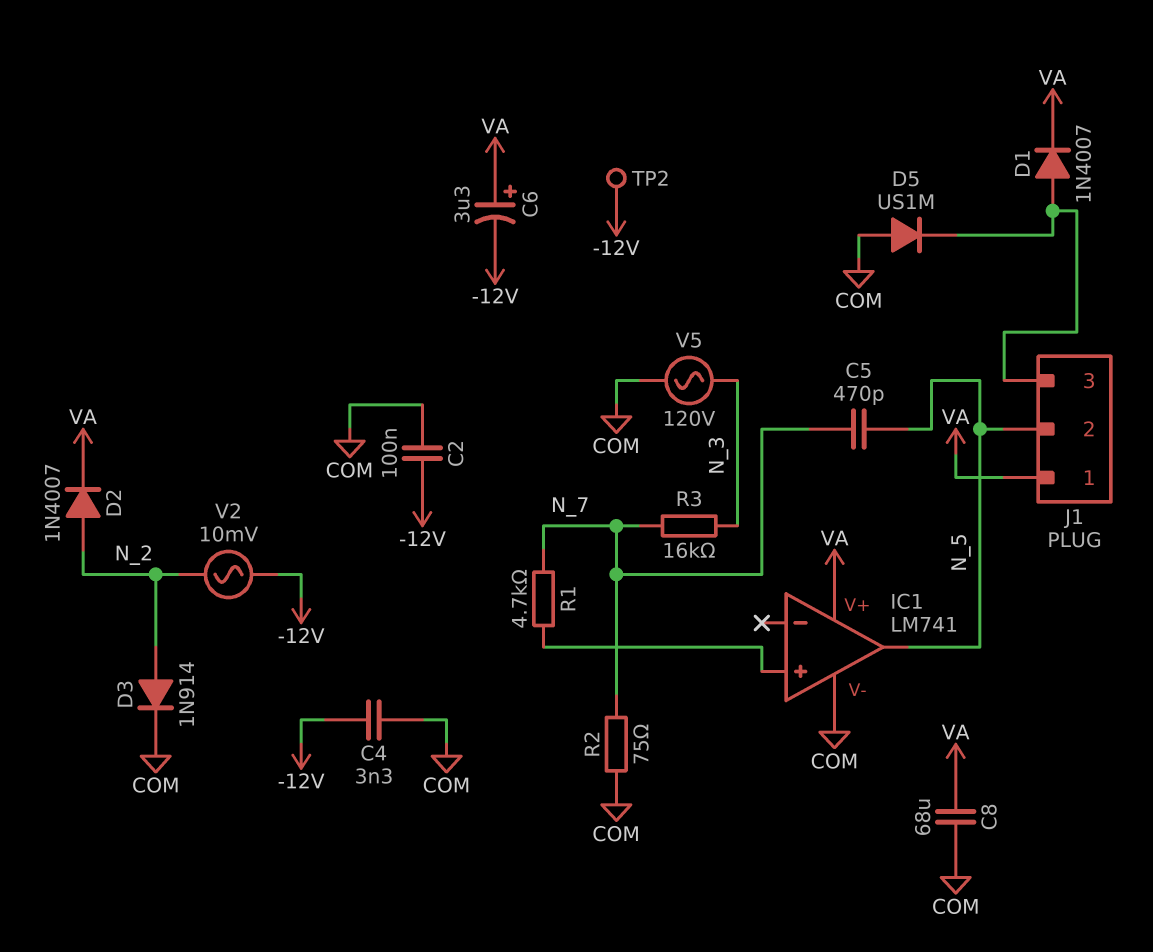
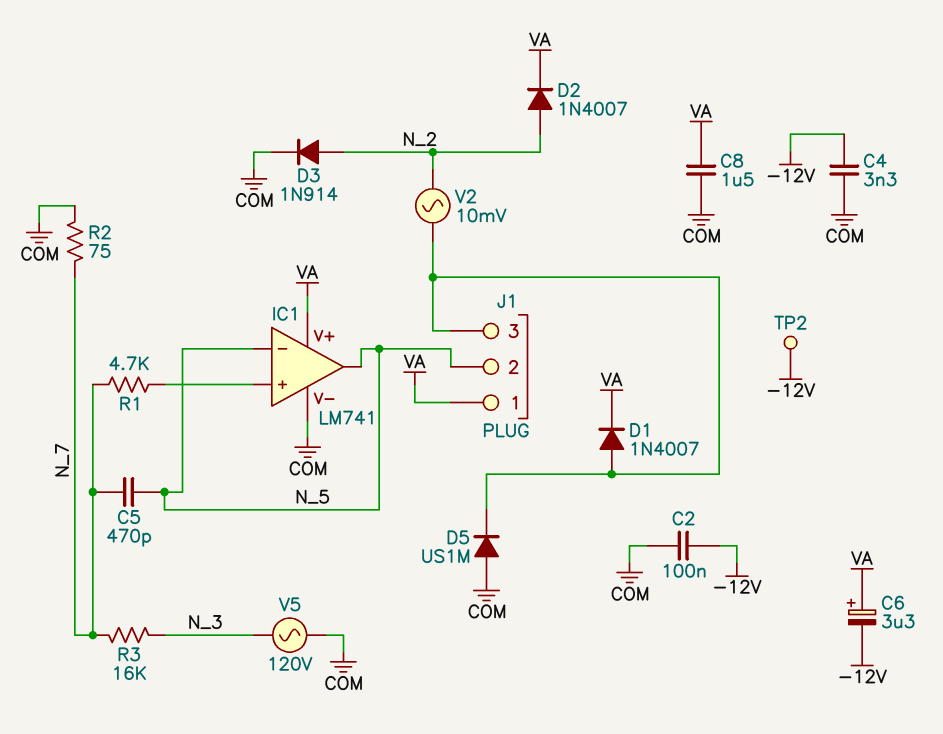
C8: 68uF (COM, VA) -> 1.5uF (COM, VA)
IC1 pin in-: none -> N_5
V2: AC 10mV (-12V, N_2) -> AC 10mV (J1/3, N_2)

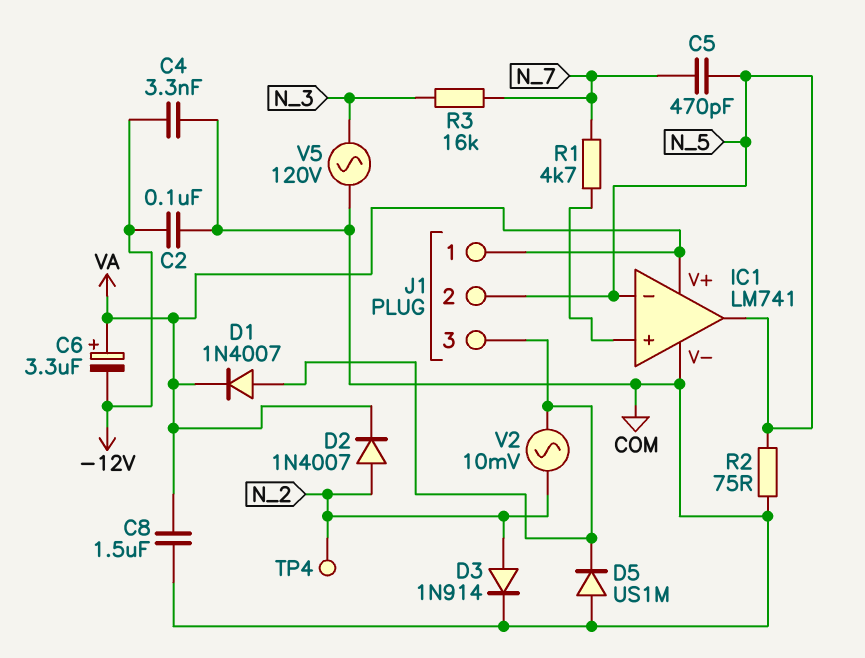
R2: 75 (COM, N_7) -> 75 (COM, N_5)
TP2: test point (-12V) -> none
TP4: none -> test point (N_2)

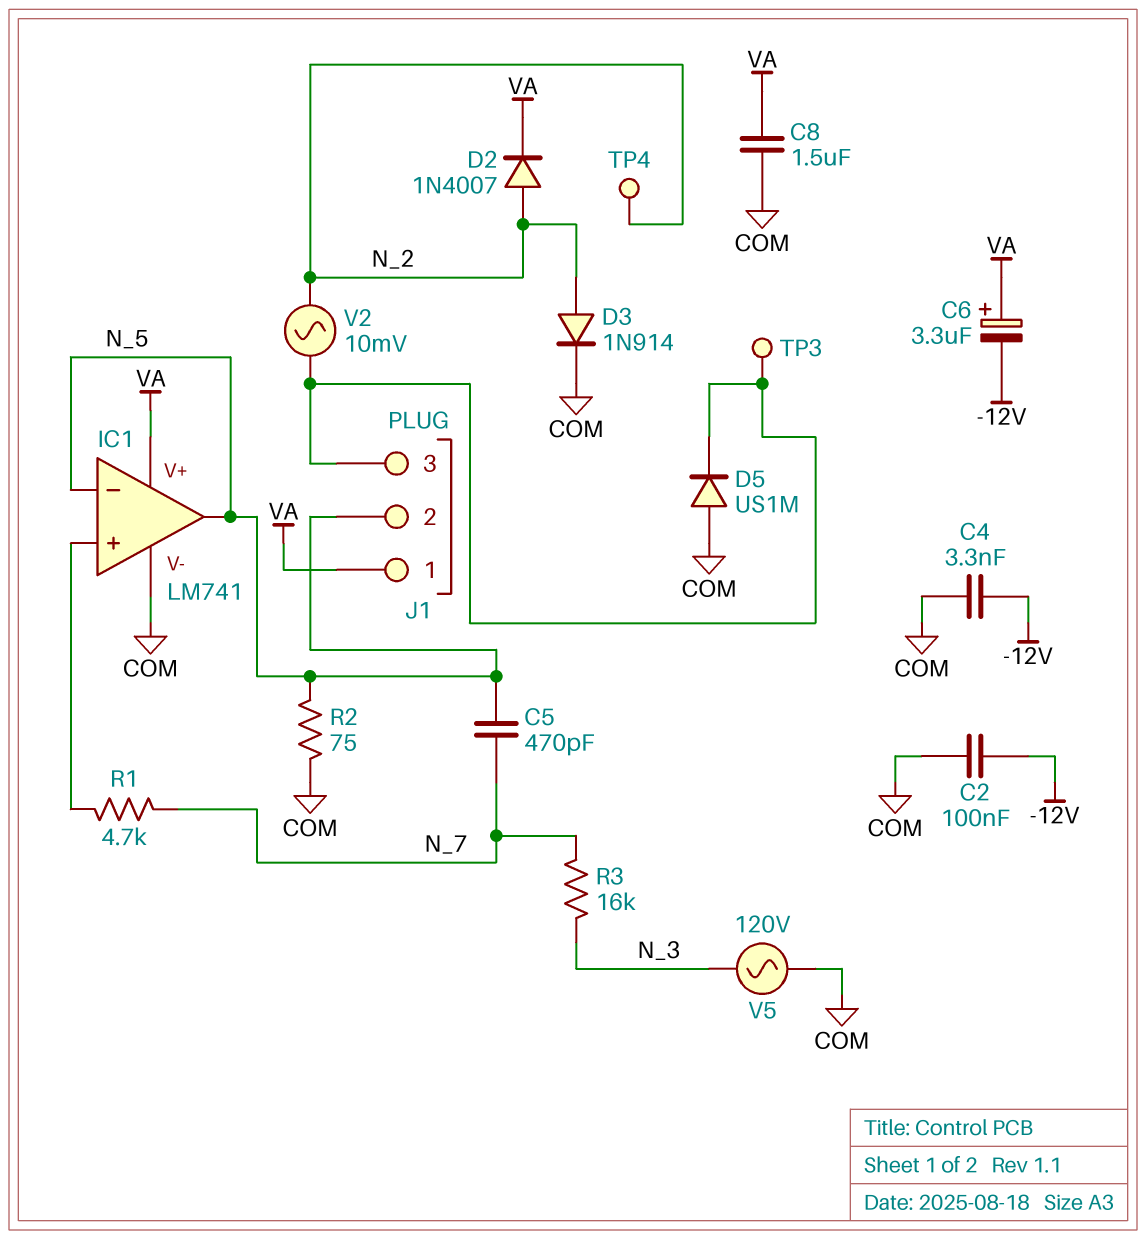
D1: diode 1N4007 (A J1/3, K VA) -> none
TP3: none -> test point (J1/3)

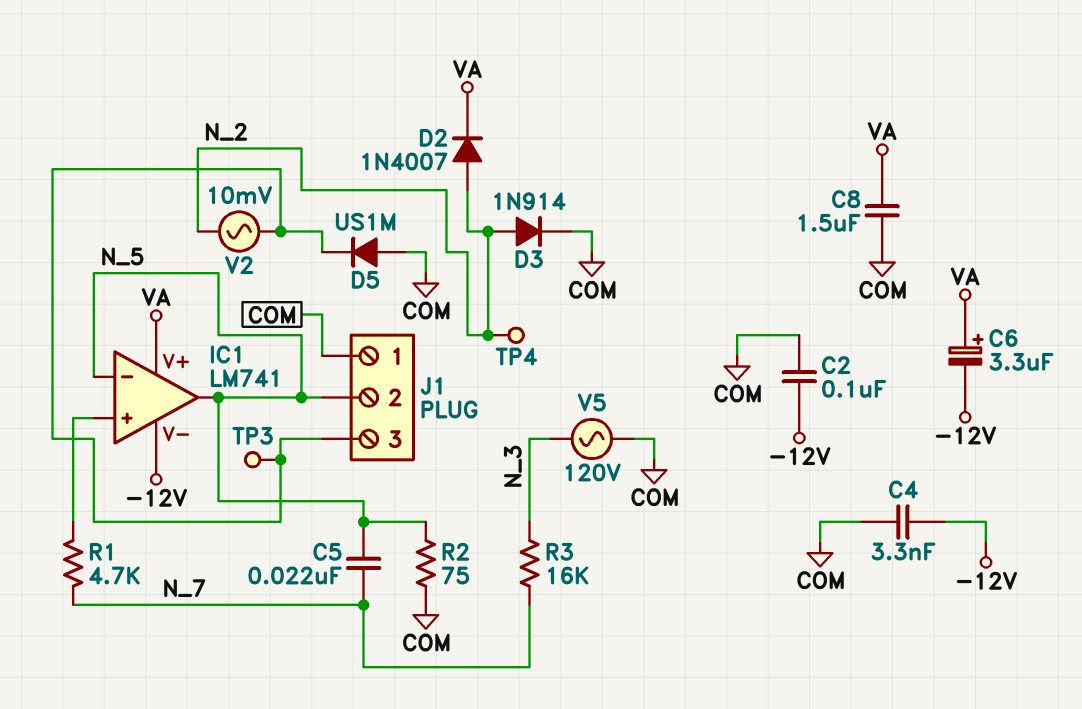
C5: 470pF (N_5, N_7) -> 22nF (N_5, N_7)
IC1 pin V-: COM -> -12V
J1 pin 1: VA -> COM

